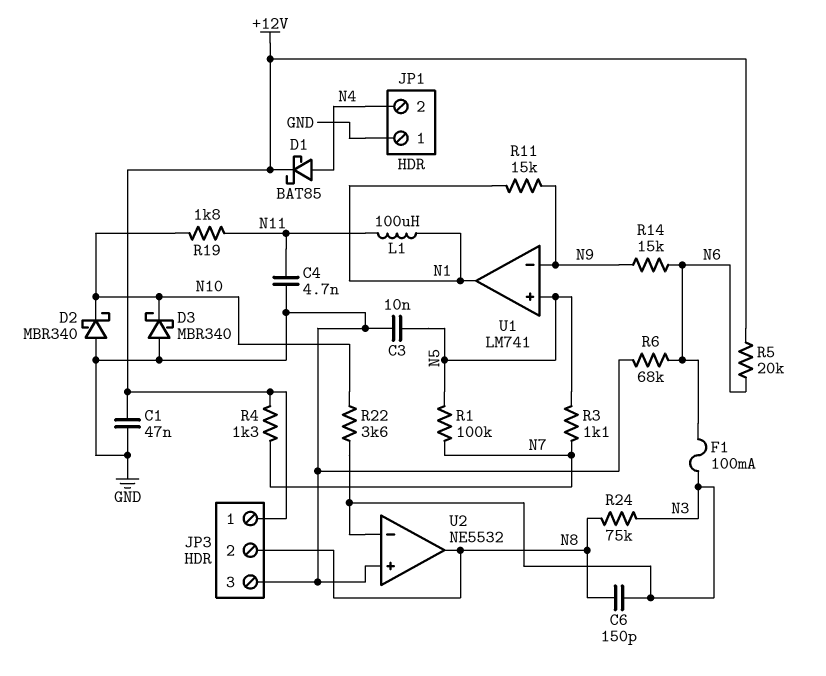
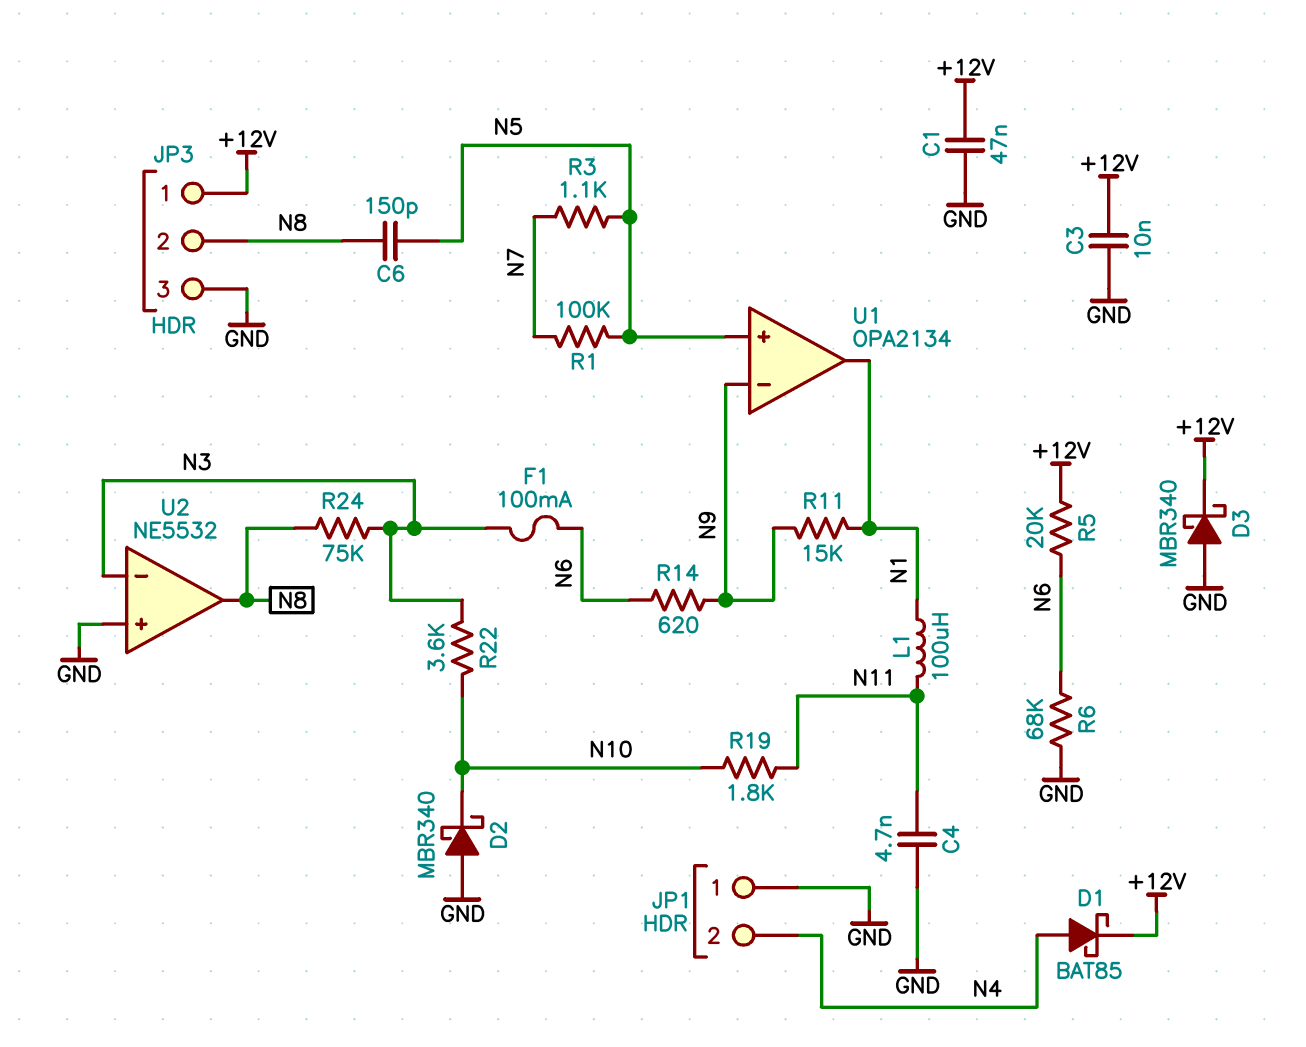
C3: 10nF (GND, N5) -> 10nF (+12V, GND)
C6: 150pF (N3, N8) -> 150pF (N5, N8)
D3: schottky MBR340 (A GND, K N10) -> schottky MBR340 (A GND, K +12V)
R4: 1.3k (+12V, N7) -> none
R14: 15k (N6, N9) -> 620 (N6, N9)
U1: LM741 -> OPA2134

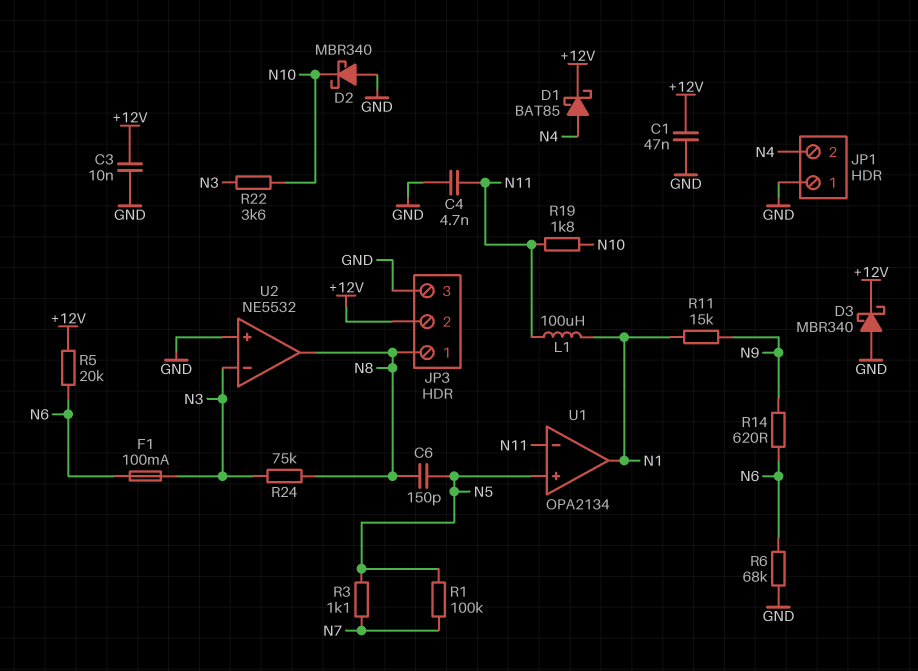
JP3 pin 1: +12V -> N8
JP3 pin 2: N8 -> +12V
U1 pin in-: N9 -> N11

